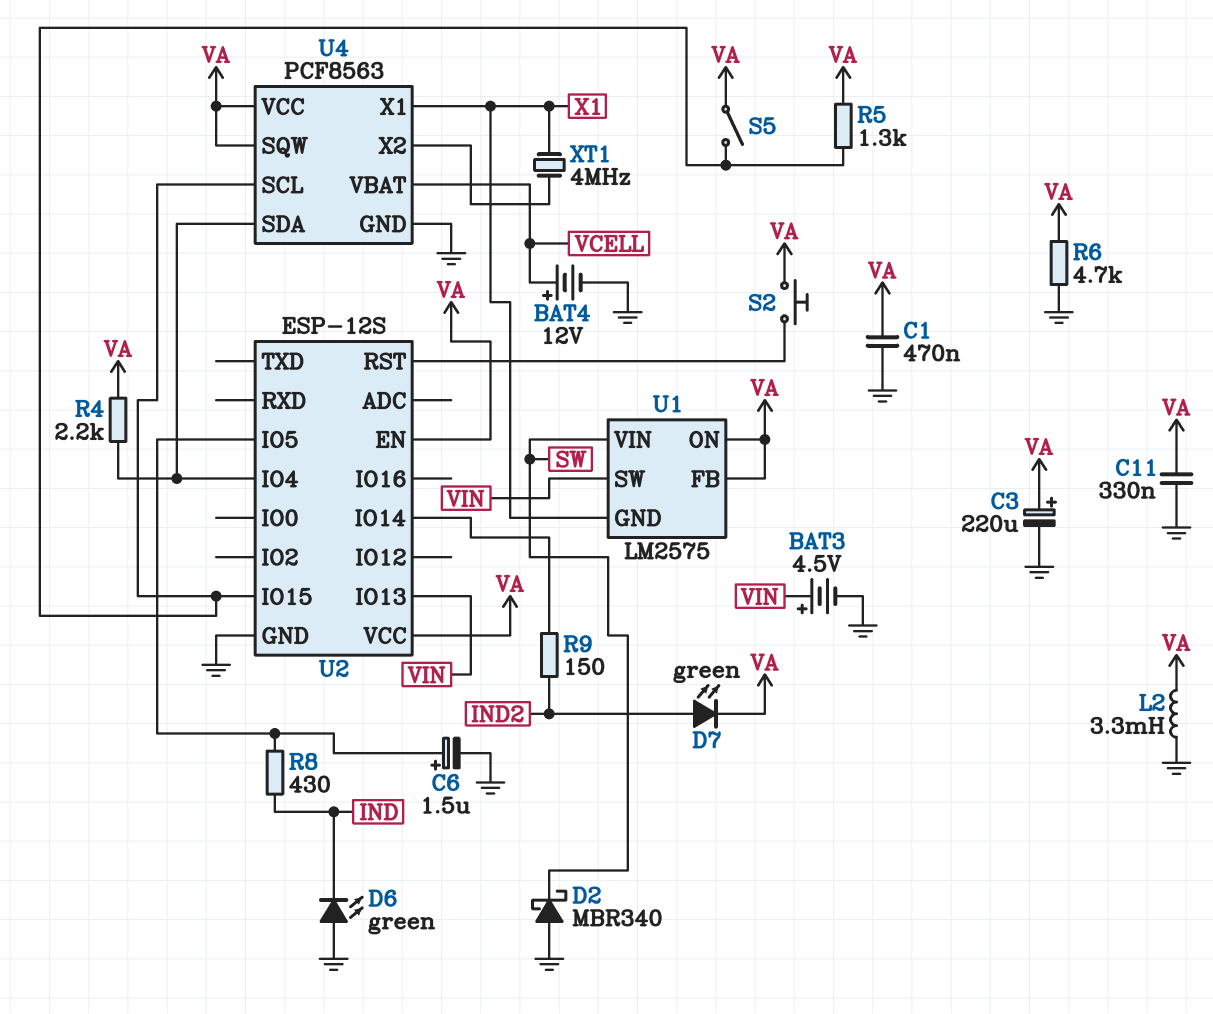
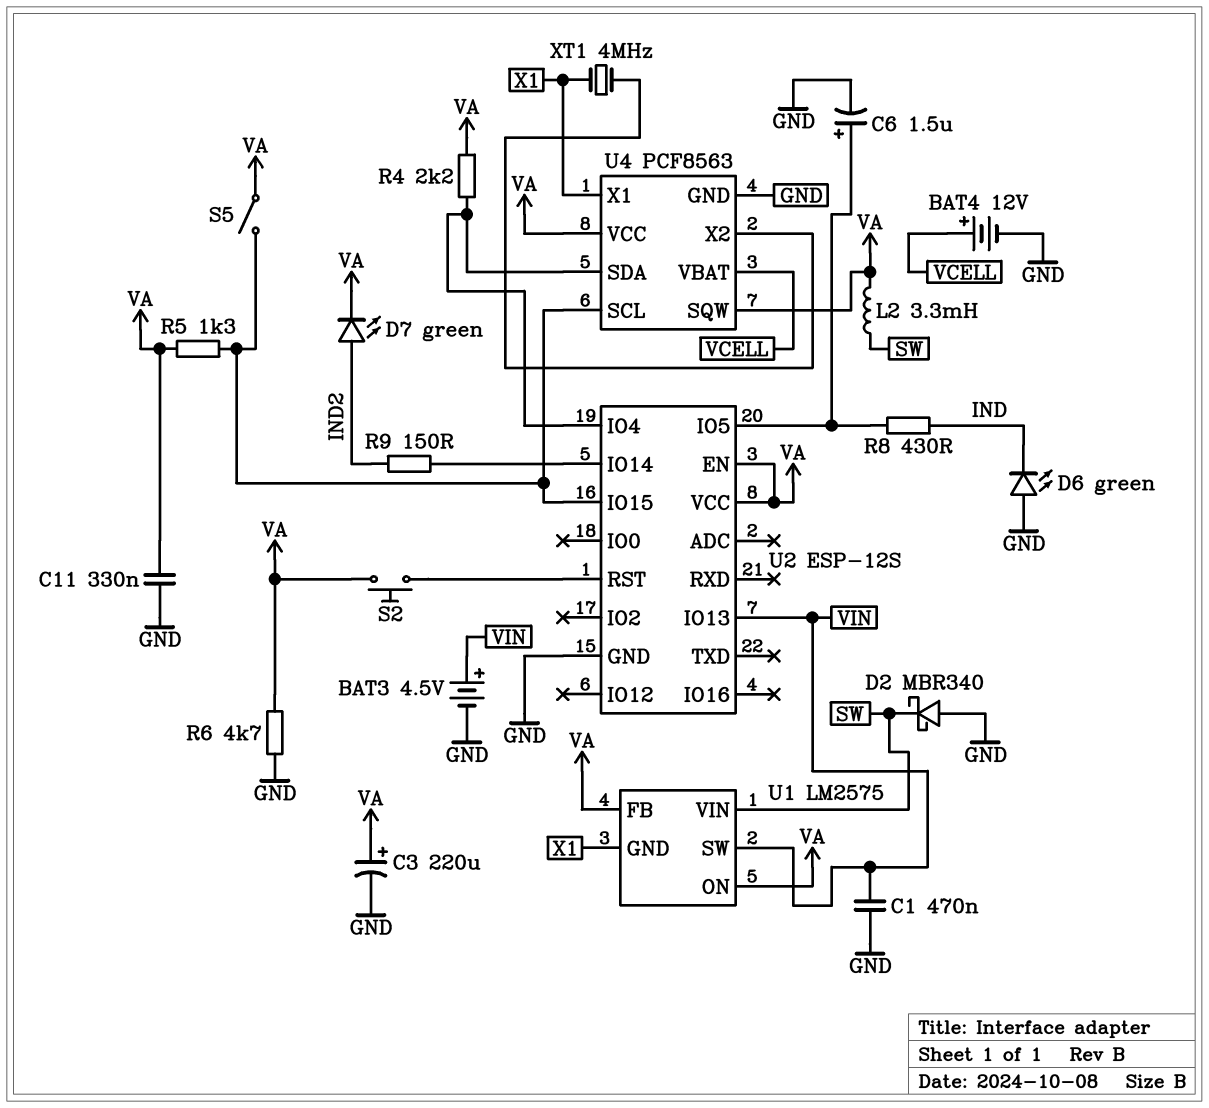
C1: 470nF (GND, VA) -> 470nF (GND, VIN)
L2: 3.3mH (GND, VA) -> 3.3mH (SW, VA)

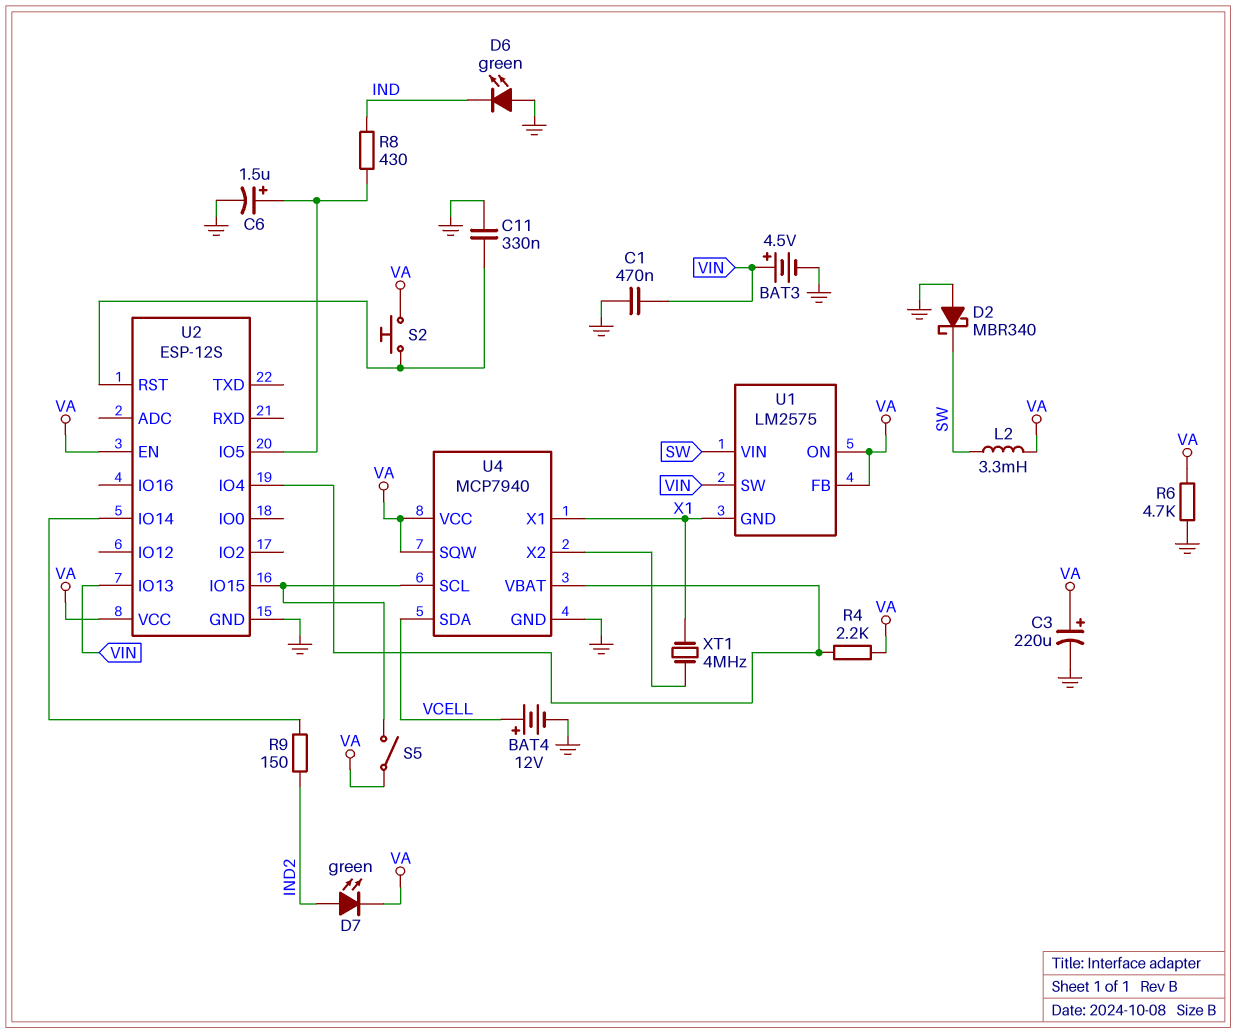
C11: 330nF (GND, VA) -> 330nF (GND, U2/RST)
R5: 1.3k (U2/IO15, VA) -> none
U4: PCF8563 -> MCP7940
U4 pin SDA: U2/IO4 -> VCELL
U4 pin VBAT: VCELL -> U2/IO4

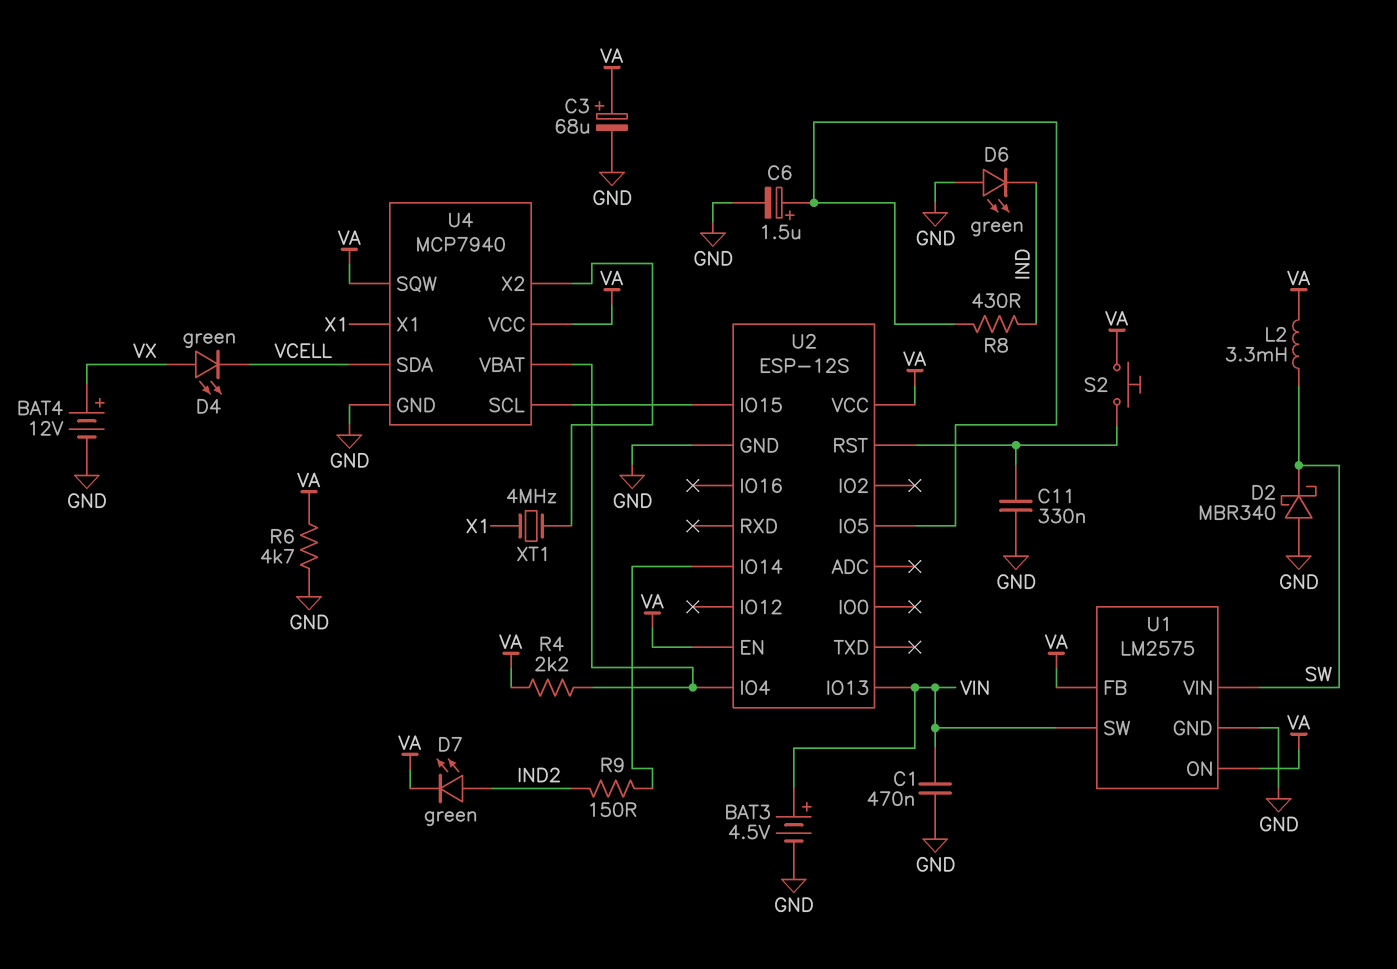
BAT4: 12V (plus VCELL, minus GND) -> 12V (plus VX, minus GND)
C3: 220uF (plus VA, minus GND) -> 68uF (plus VA, minus GND)
D4: none -> LED green (A VX, K VCELL)
S5: switch (U2/IO15, VA) -> none
U1 pin GND: X1 -> GND

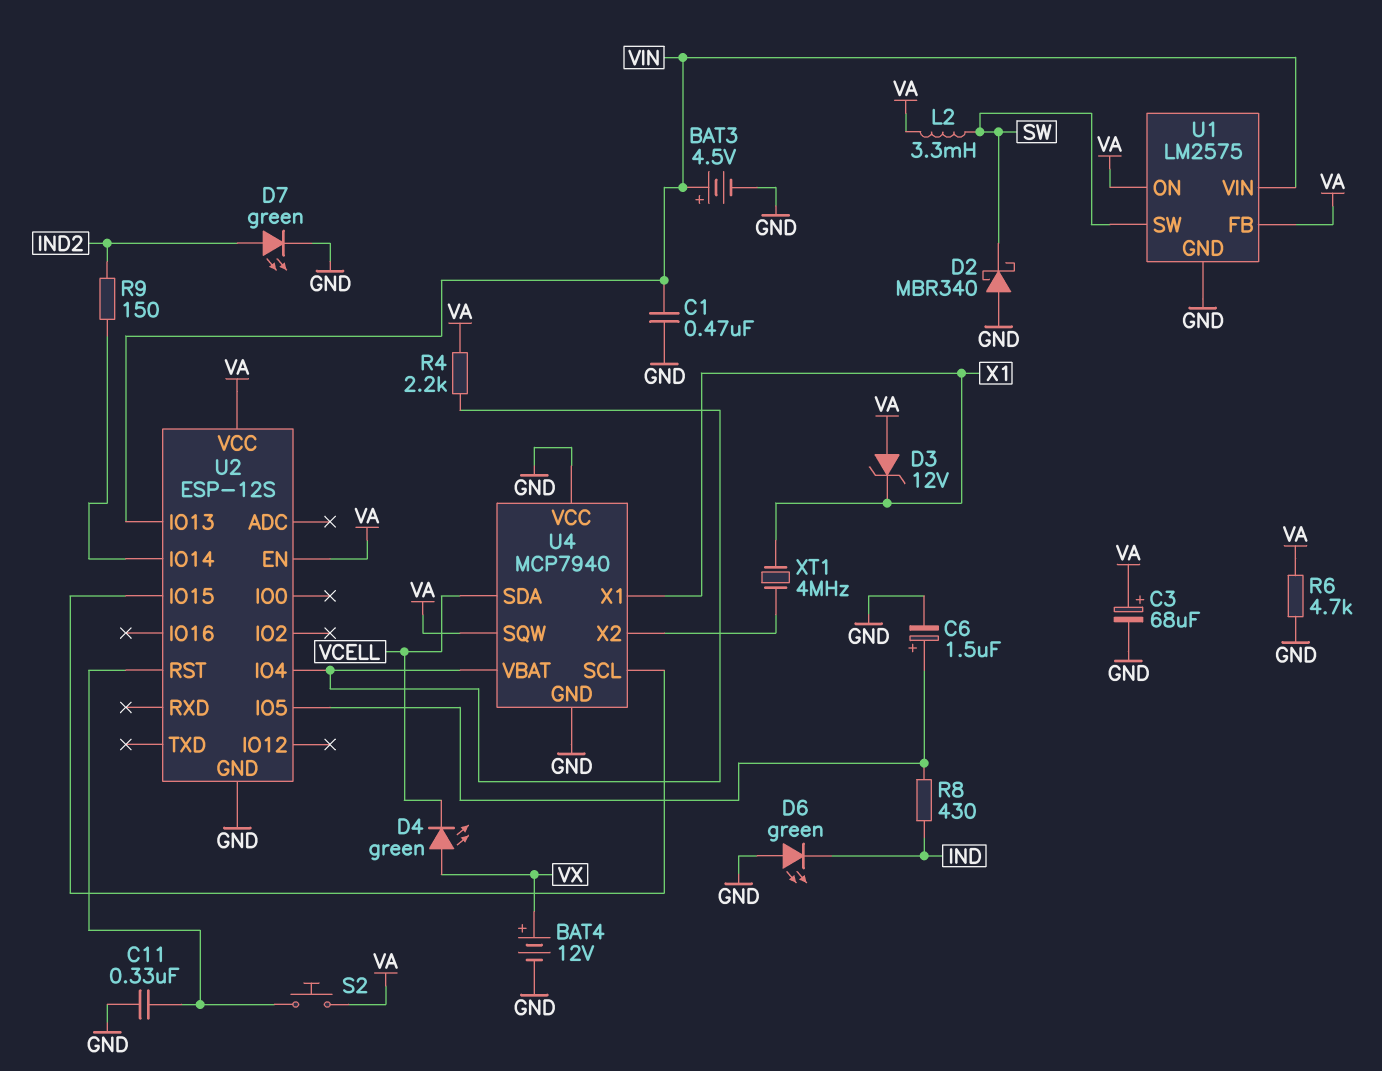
D3: none -> zener 12V (A VA, K X1)
D7: LED green (A IND2, K VA) -> LED green (A IND2, K GND)
U1 pin SW: VIN -> SW
U1 pin VIN: SW -> VIN
U4 pin VCC: VA -> GND

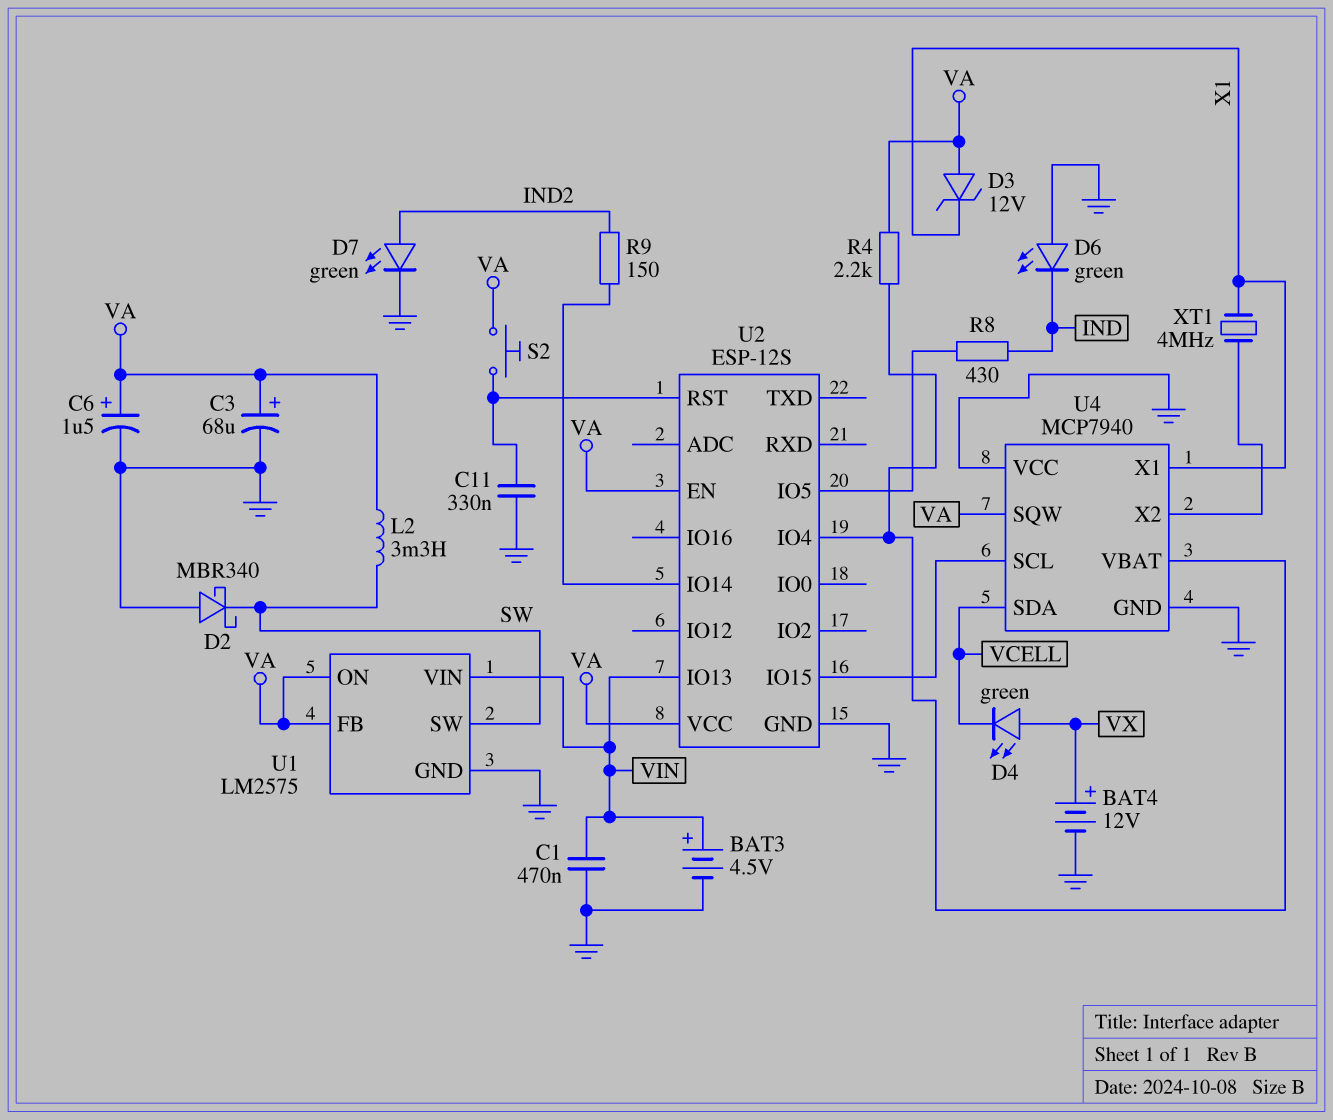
C6: 1.5uF (plus U2/IO5, minus GND) -> 1.5uF (plus VA, minus GND)
R6: 4.7k (GND, VA) -> none

